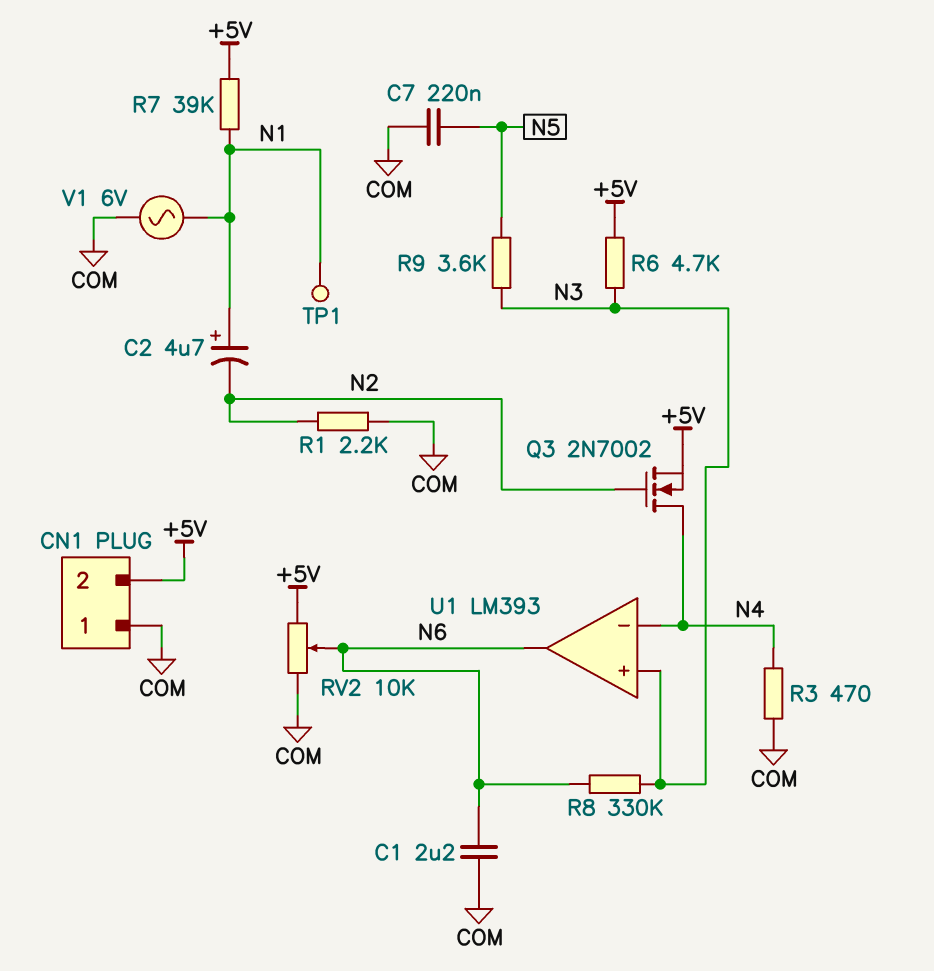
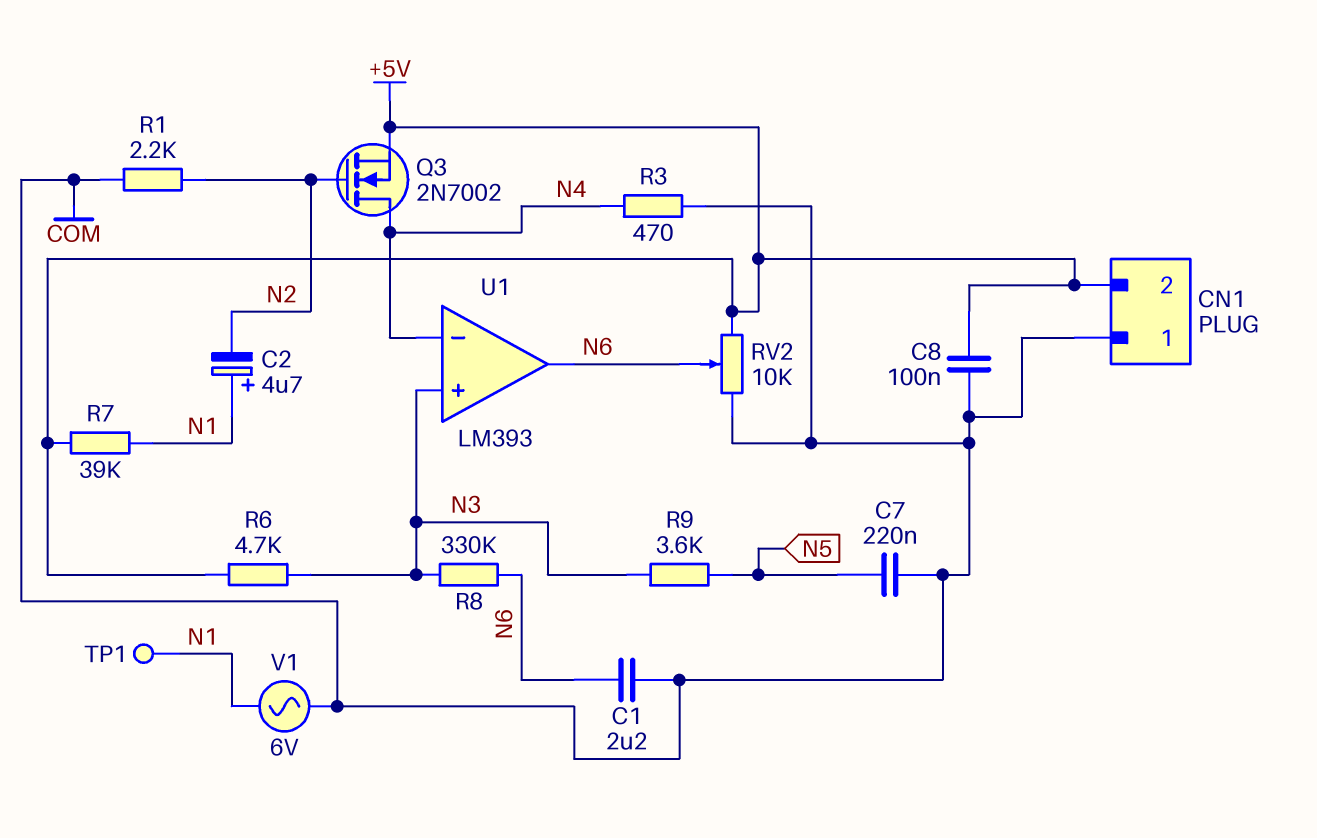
C8: none -> 100nF (+5V, COM)

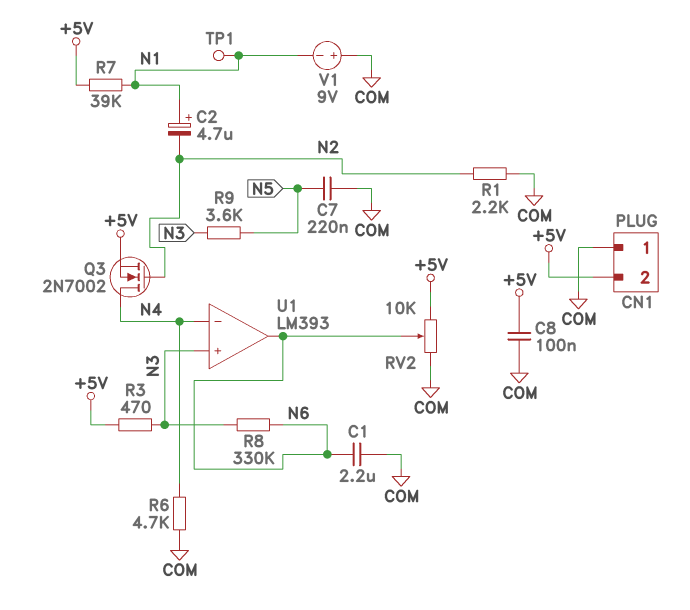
R3: 470 (COM, N4) -> 470 (+5V, N3)
R6: 4.7k (+5V, N3) -> 4.7k (COM, N4)
V1: AC 6V (COM, N1) -> 9V (plus COM, minus N1)

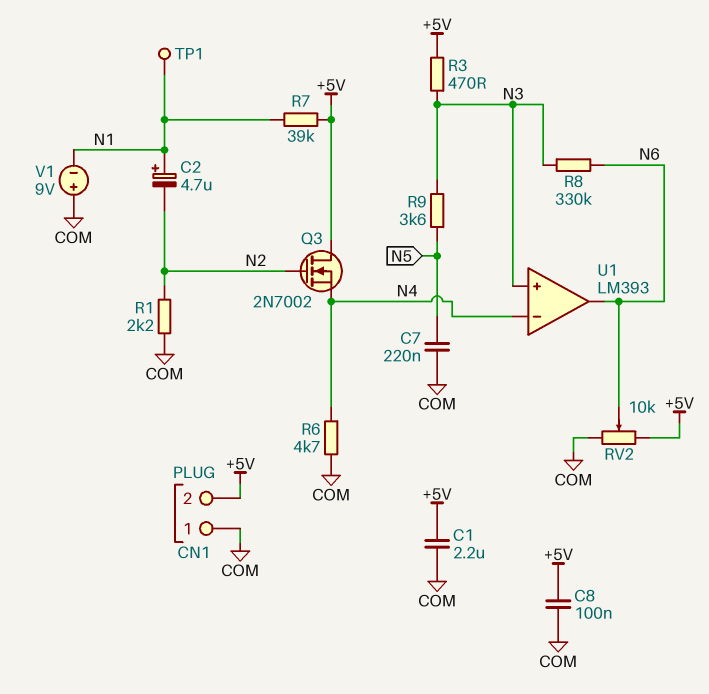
C1: 2.2uF (COM, N6) -> 2.2uF (+5V, COM)
Q3: NMOS 2N7002 (G N2, D N4, S +5V) -> NMOS 2N7002 (G N2, D +5V, S N4)

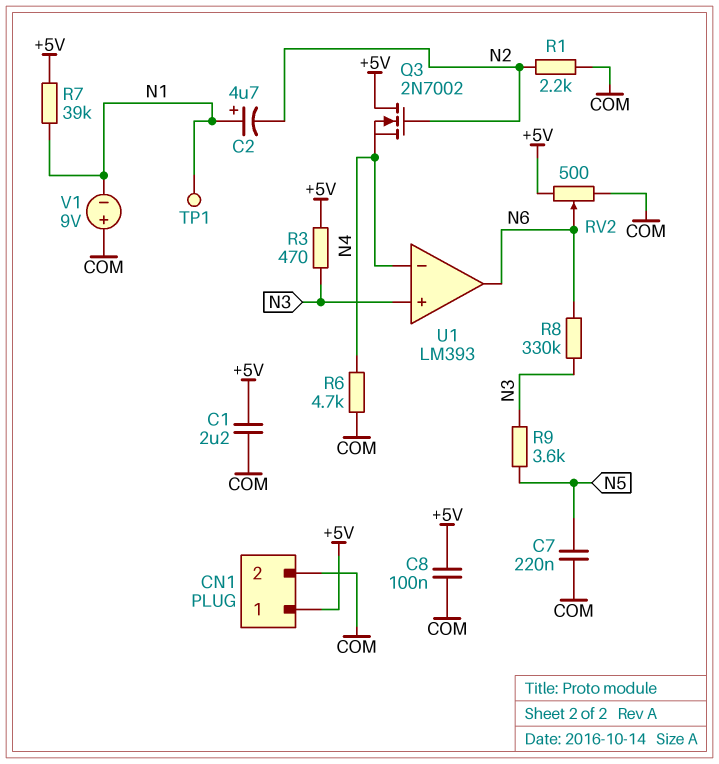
CN1 pin 1: COM -> +5V
CN1 pin 2: +5V -> COM
RV2: 10k (+5V, COM, wiper N6) -> 500 (+5V, COM, wiper N6)

